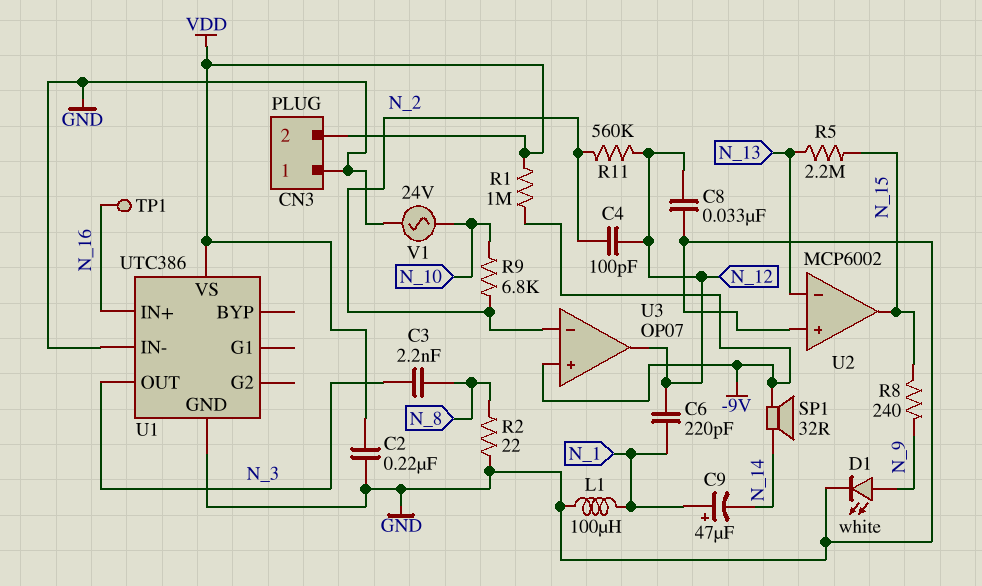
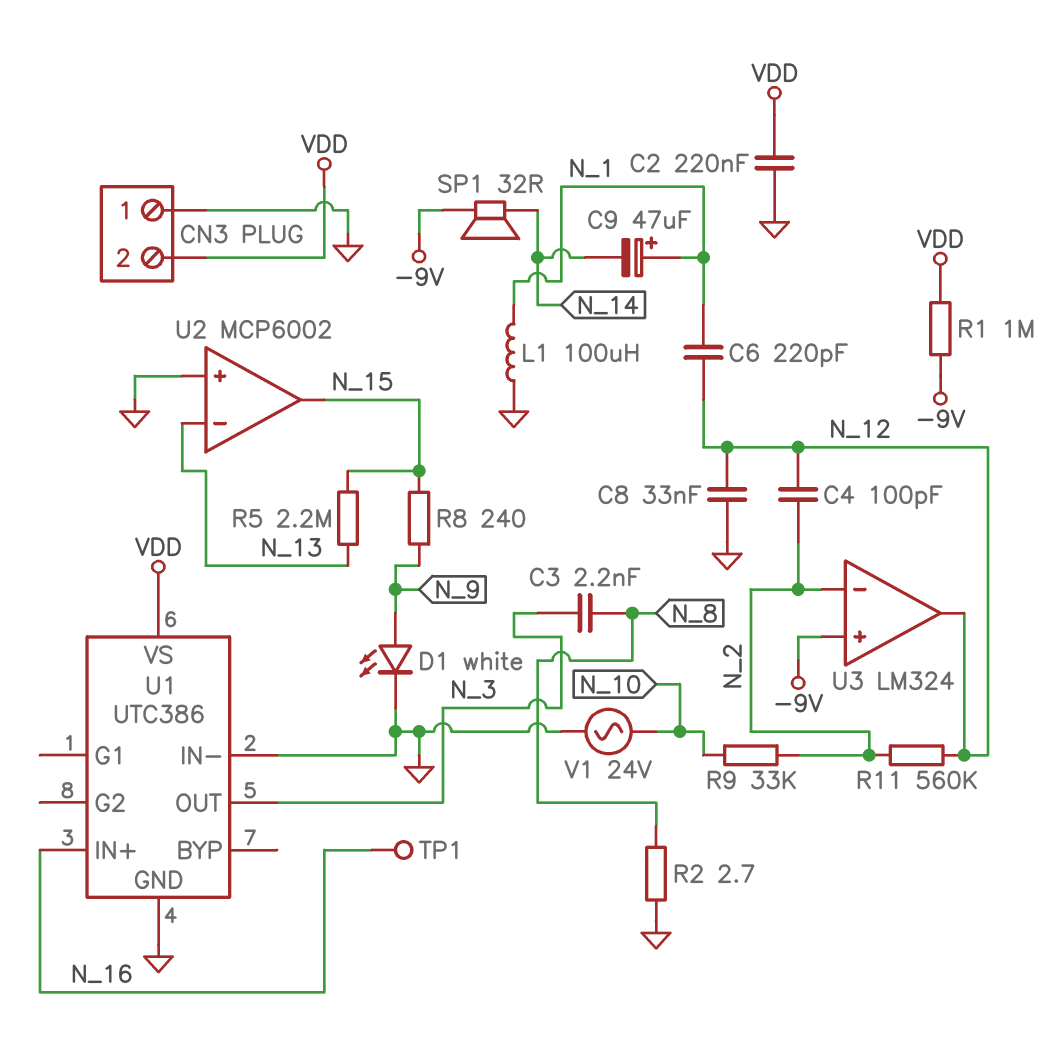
R2: 22 (GND, N_8) -> 2.7 (GND, N_8)
R9: 6.8k (N_2, N_10) -> 33k (N_2, N_10)
U3: OP07 -> LM324

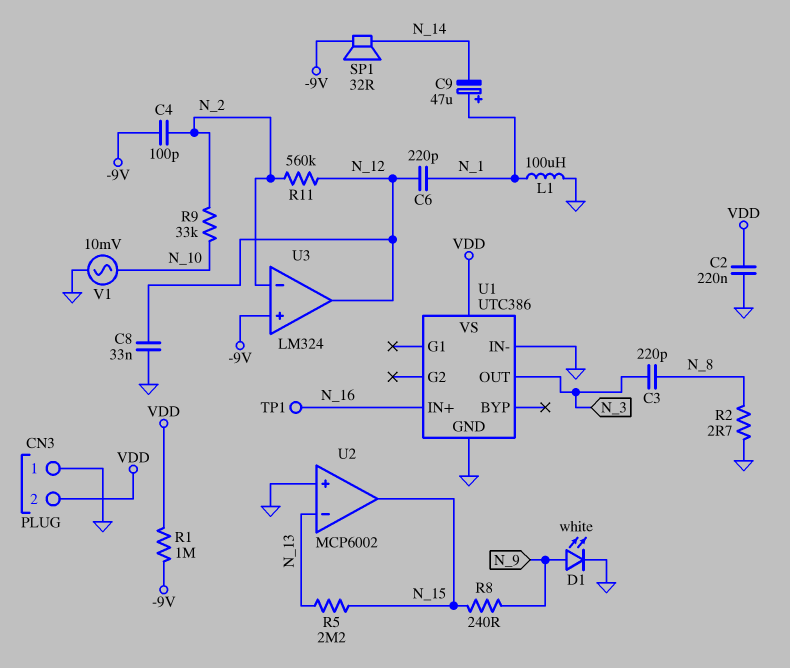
C3: 2.2nF (N_3, N_8) -> 220pF (N_3, N_8)
C4: 100pF (N_2, N_12) -> 100pF (-9V, N_2)
V1: AC 24V (GND, N_10) -> AC 10mV (GND, N_10)

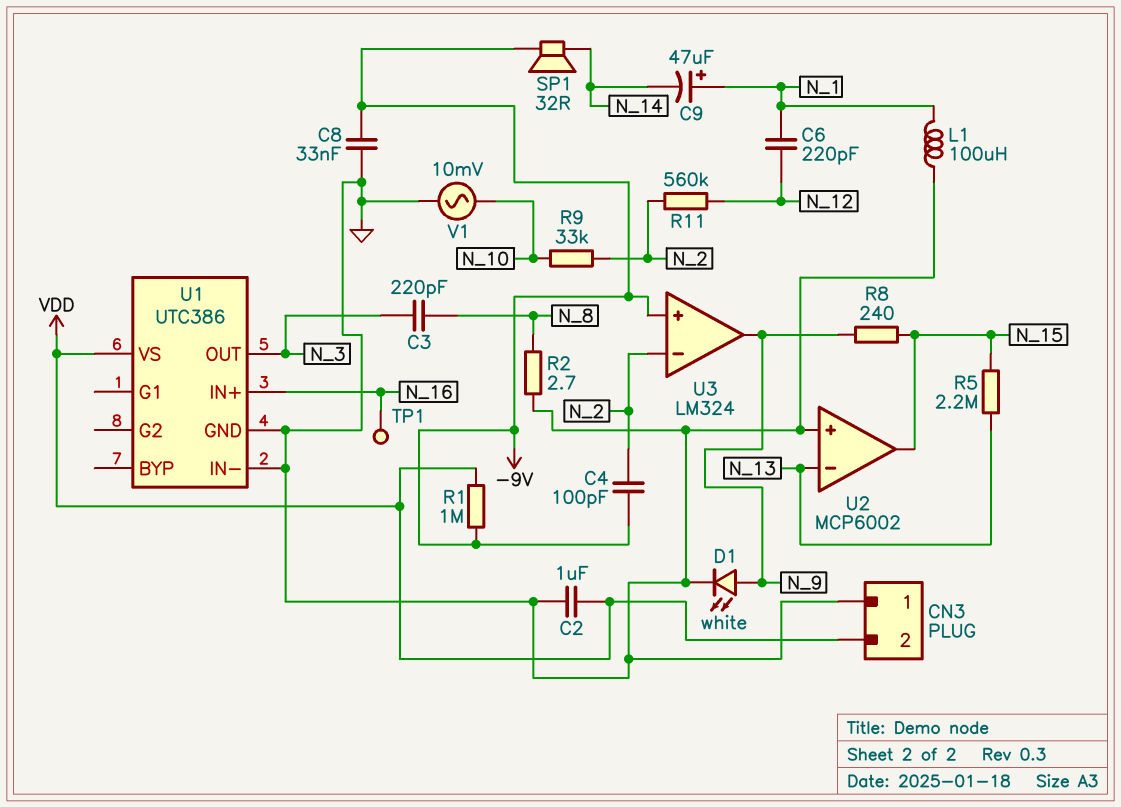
C2: 220nF (GND, VDD) -> 1uF (GND, VDD)
C8: 33nF (GND, N_12) -> 33nF (-9V, GND)
U3 pin out: N_12 -> N_9

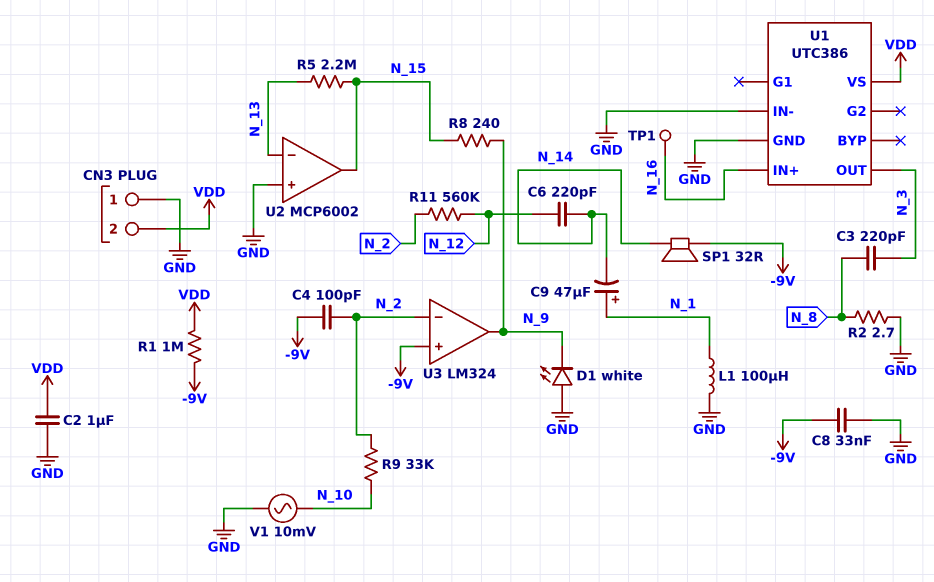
C6: 220pF (N_1, N_12) -> 220pF (N_12, N_14)
D1: LED white (A N_9, K GND) -> LED white (A GND, K N_9)

